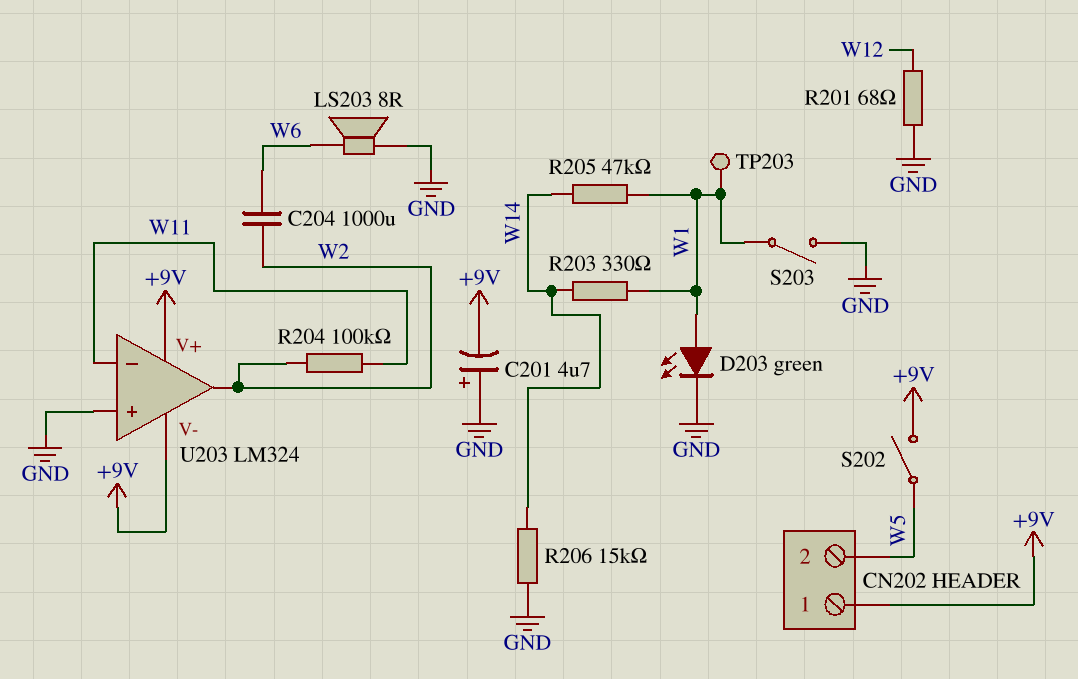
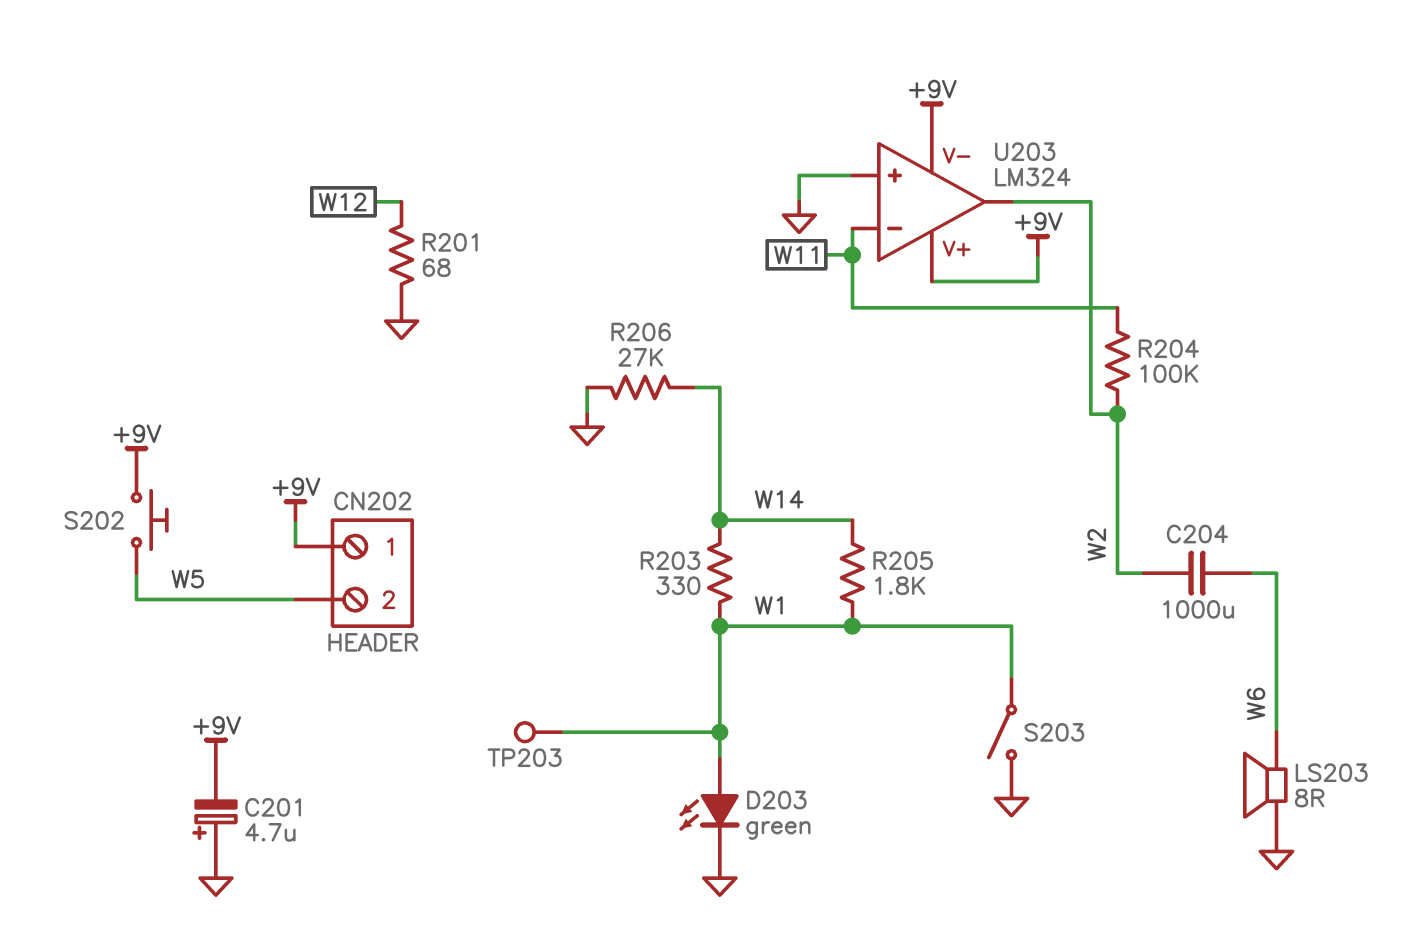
R205: 47k (W1, W14) -> 1.8k (W1, W14)
R206: 15k (GND, W14) -> 27k (GND, W14)
S202: switch (+9V, W5) -> button (+9V, W5)

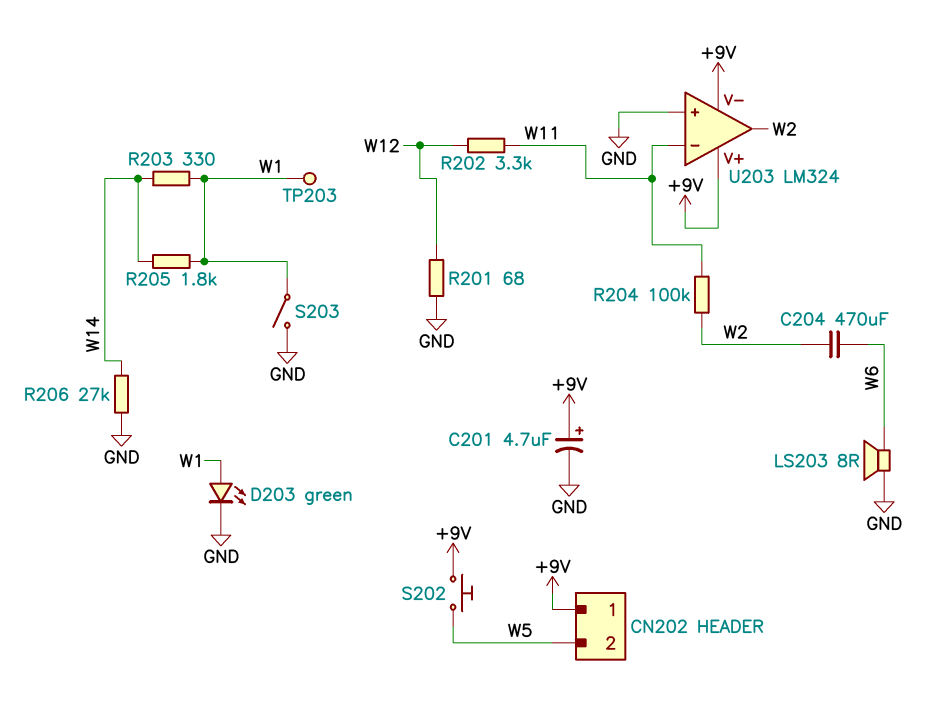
C201: 4.7uF (plus GND, minus +9V) -> 4.7uF (plus +9V, minus GND)
C204: 1000uF (W2, W6) -> 470uF (W2, W6)
R202: none -> 3.3k (W11, W12)

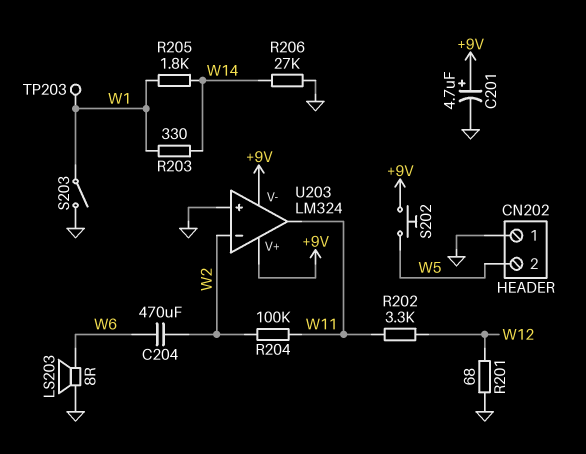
CN202 pin 1: +9V -> GND
D203: LED green (A W1, K GND) -> none
U203 pin in-: W11 -> W2
U203 pin out: W2 -> W11

